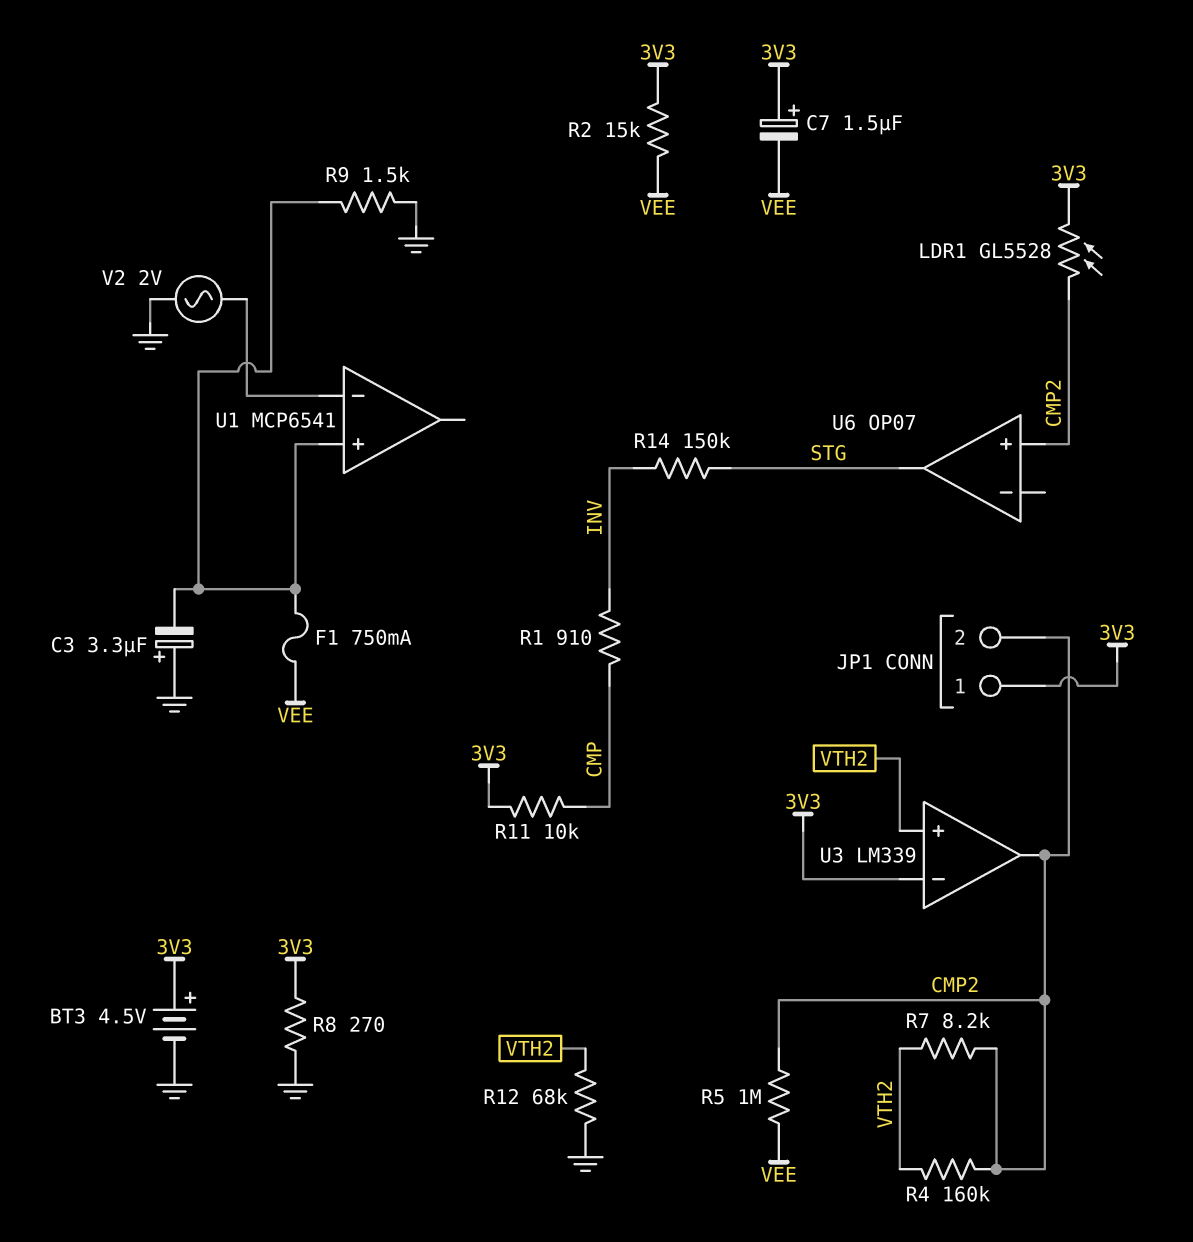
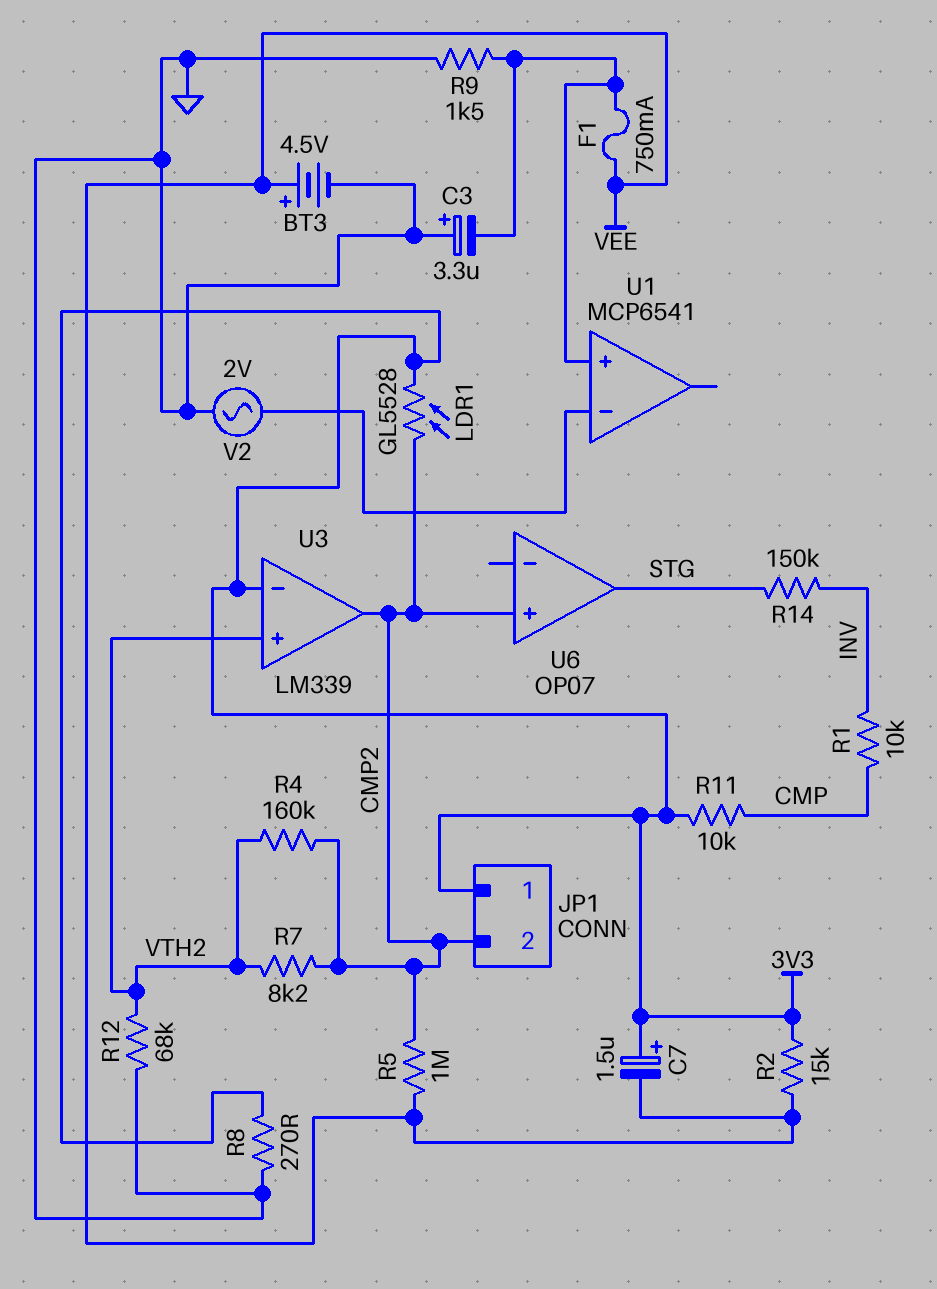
BT3: 4.5V (plus 3V3, minus GND) -> 4.5V (plus VEE, minus GND)
R1: 910 (CMP, INV) -> 10k (CMP, INV)

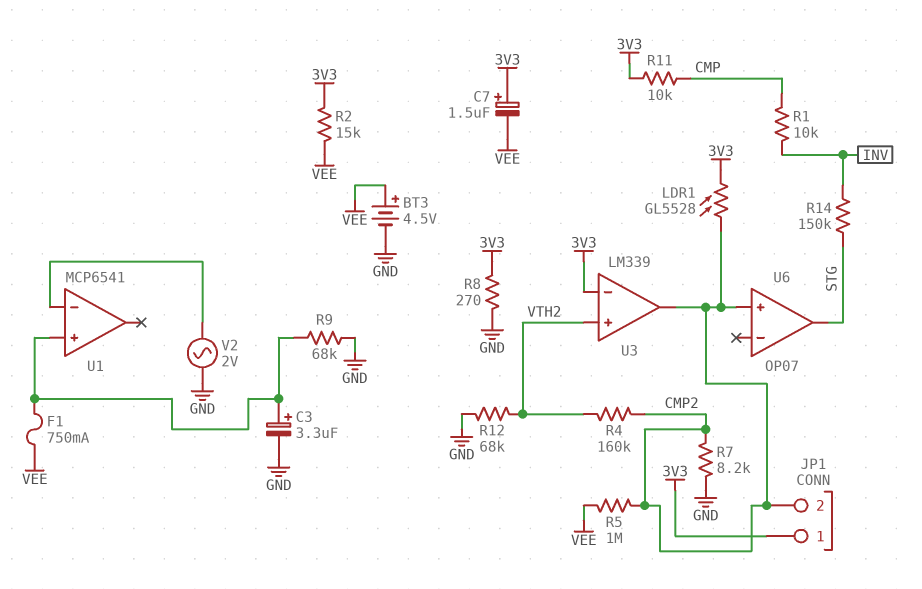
C3: 3.3uF (plus GND, minus U1/in+) -> 3.3uF (plus U1/in+, minus GND)
R7: 8.2k (CMP2, VTH2) -> 8.2k (CMP2, GND)
R9: 1.5k (GND, U1/in+) -> 68k (GND, U1/in+)

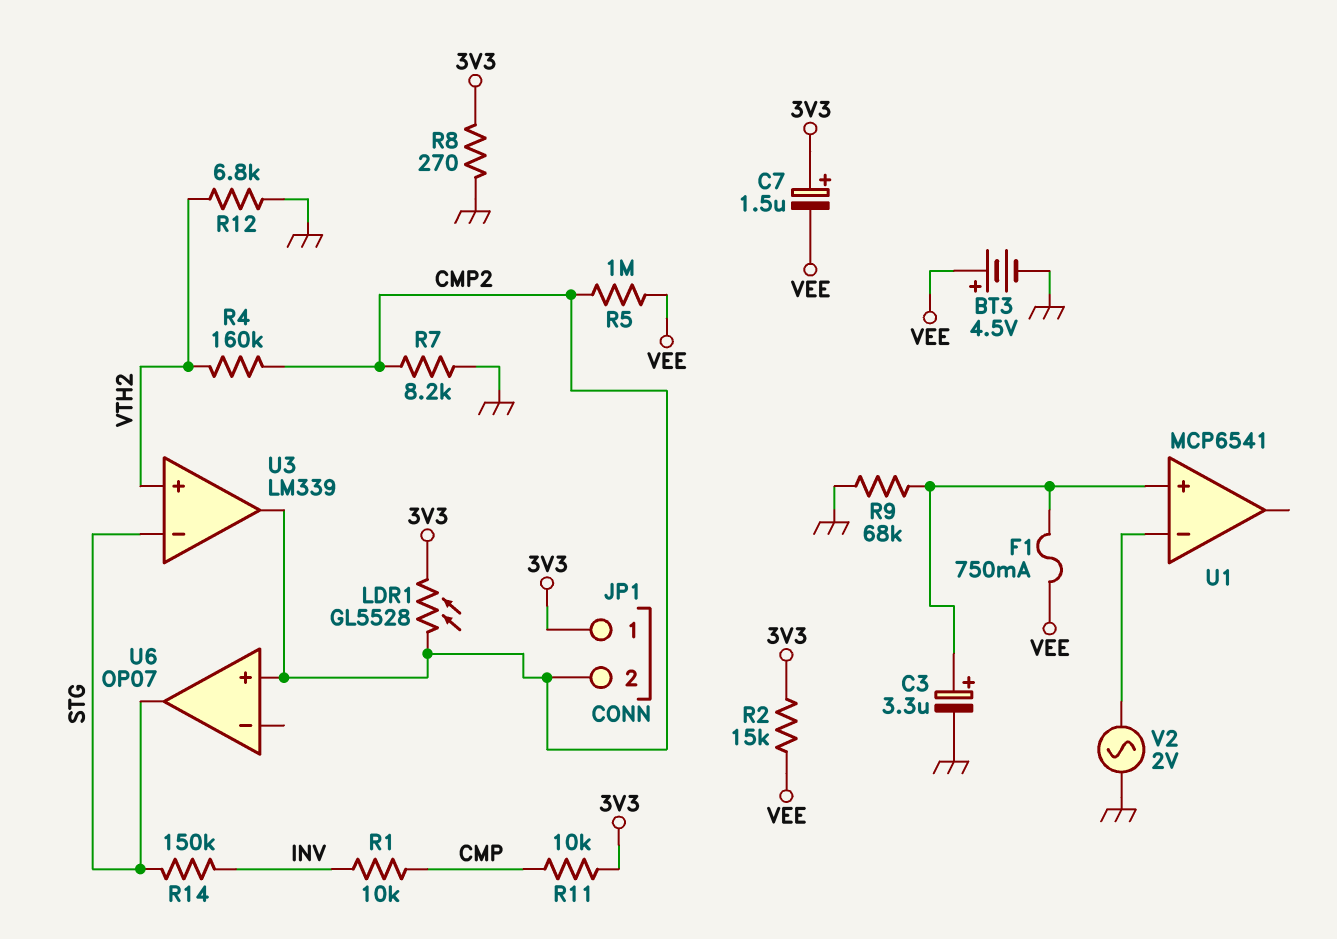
R12: 68k (GND, VTH2) -> 6.8k (GND, VTH2)
U3 pin in-: 3V3 -> STG

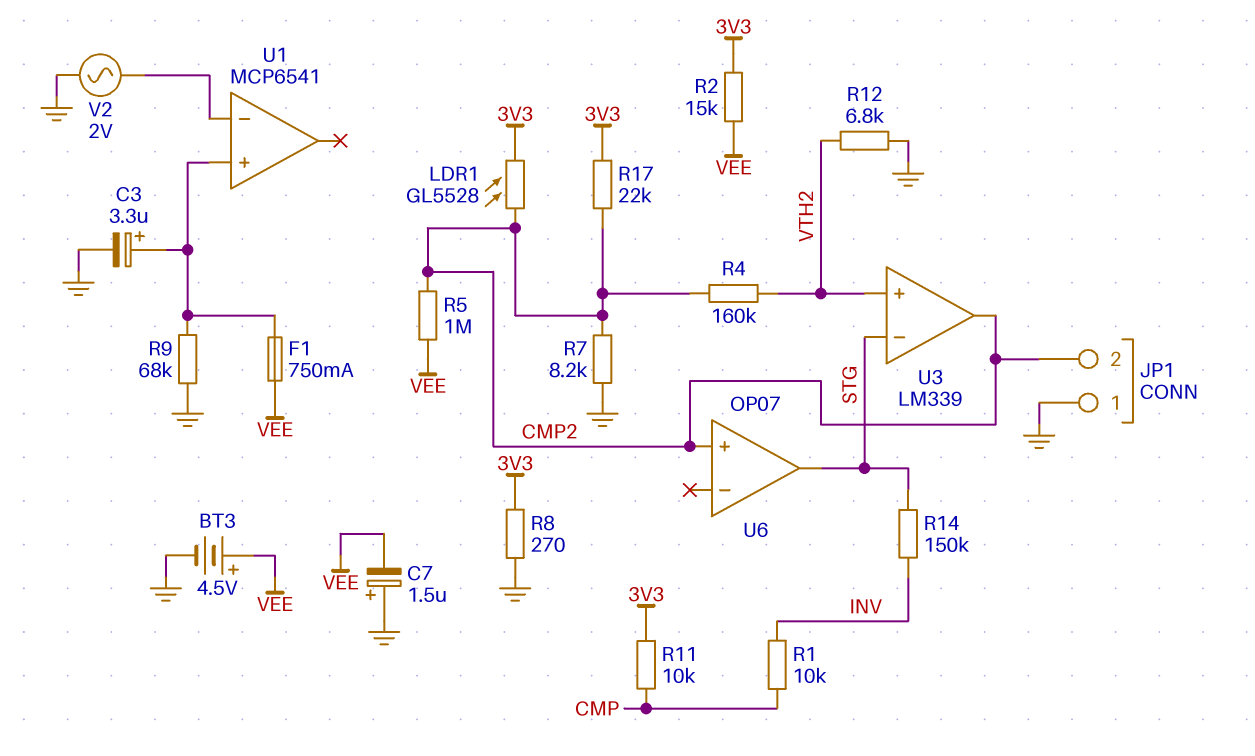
C7: 1.5uF (plus 3V3, minus VEE) -> 1.5uF (plus GND, minus VEE)
JP1 pin 1: 3V3 -> GND
R17: none -> 22k (3V3, CMP2)

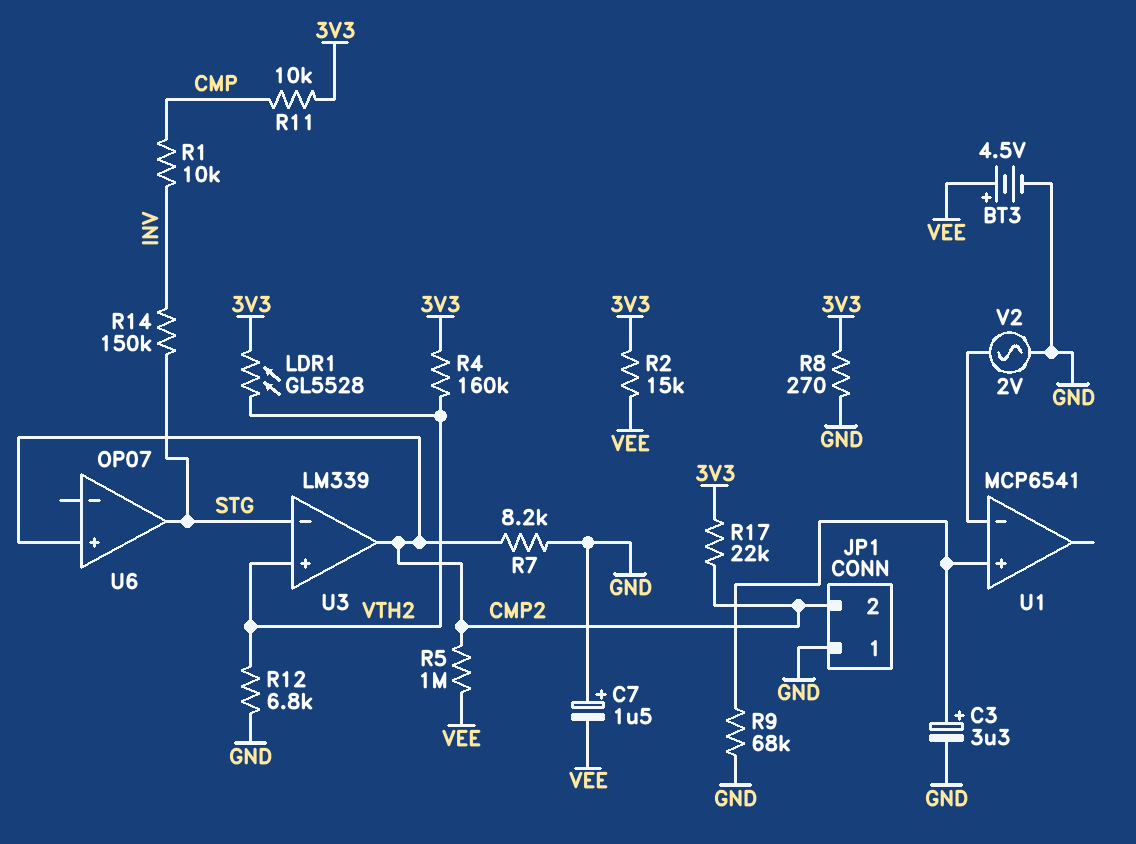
F1: 750mA (U1/in+, VEE) -> none
LDR1: GL5528 (3V3, CMP2) -> GL5528 (3V3, VTH2)
R4: 160k (CMP2, VTH2) -> 160k (3V3, VTH2)

